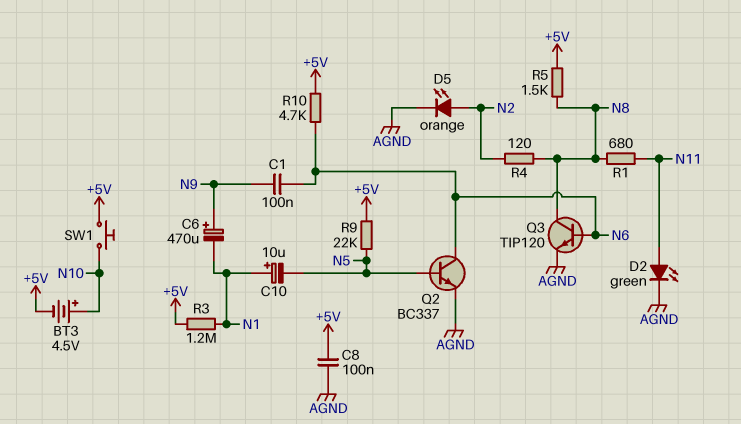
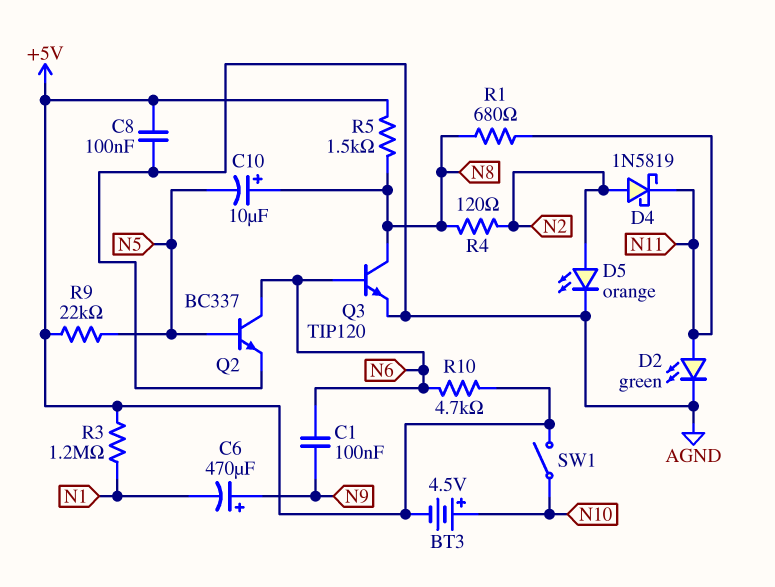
C10: 10uF (plus N1, minus N5) -> 10uF (plus N8, minus N5)
D4: none -> schottky 1N5819 (A N2, K N11)
SW1: button (+5V, N10) -> switch (+5V, N10)

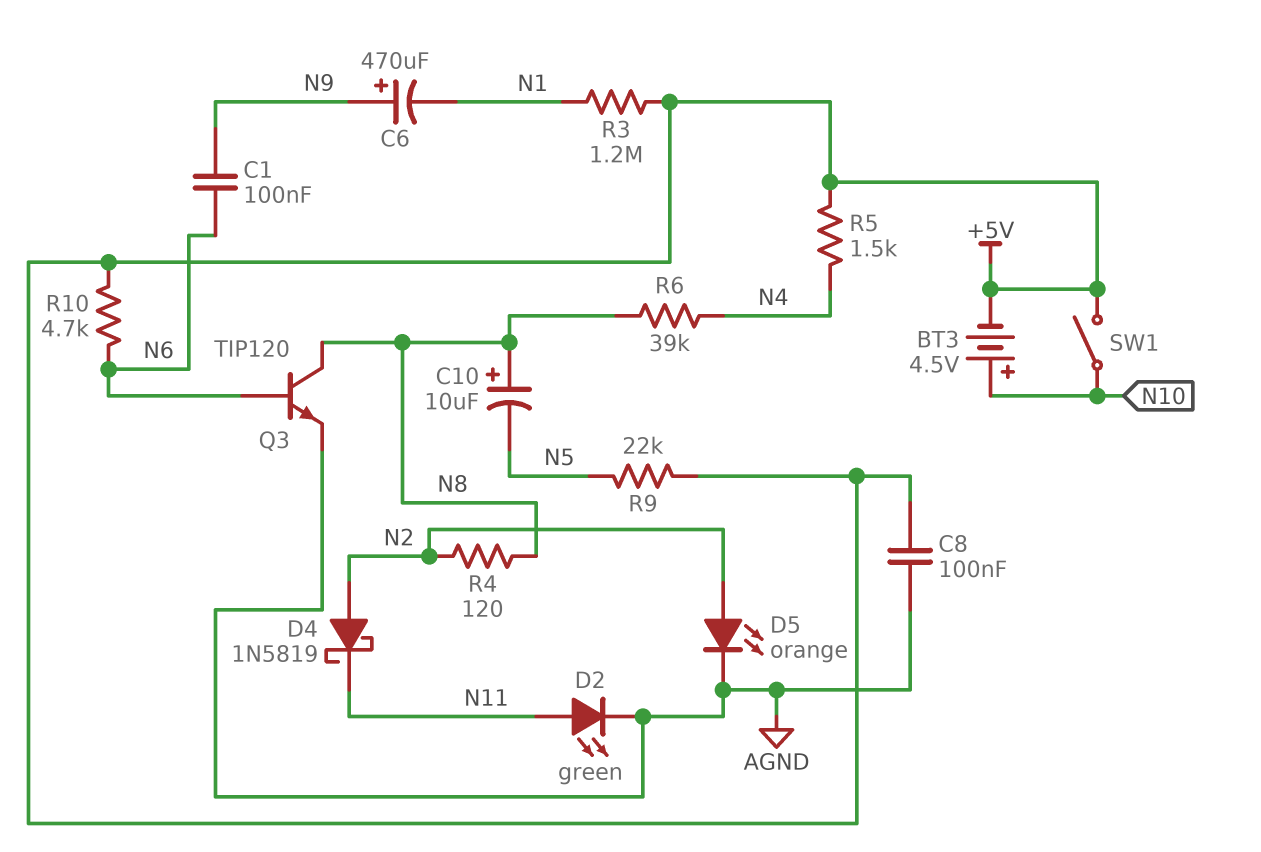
Q2: NPN BC337 (B N5, C N6, E AGND) -> none
R1: 680 (N8, N11) -> none
R5: 1.5k (+5V, N8) -> 1.5k (+5V, N4)
R6: none -> 39k (N4, N8)

